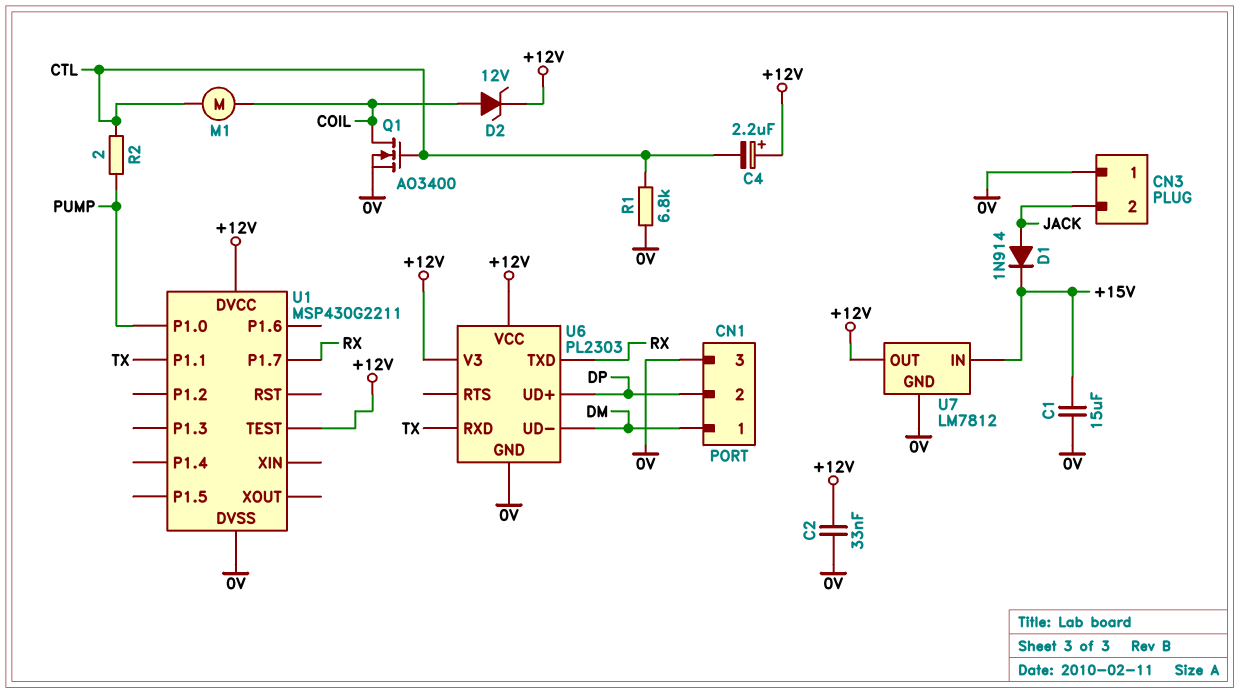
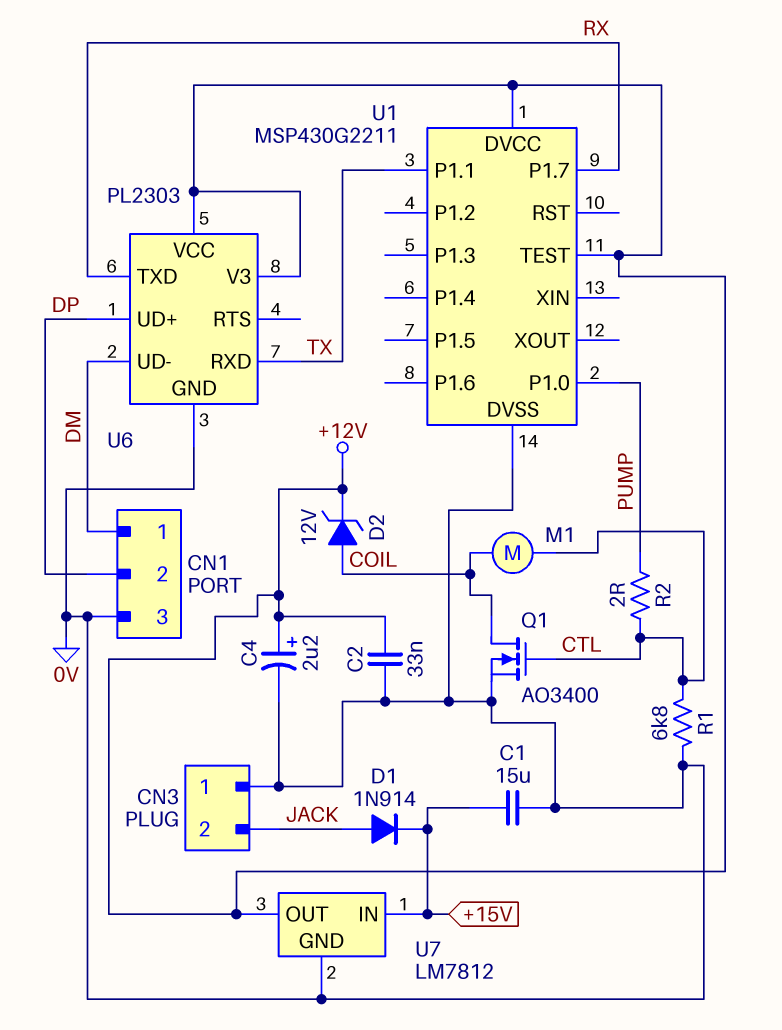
C4: 2.2uF (plus +12V, minus CTL) -> 2.2uF (plus +12V, minus 0V)

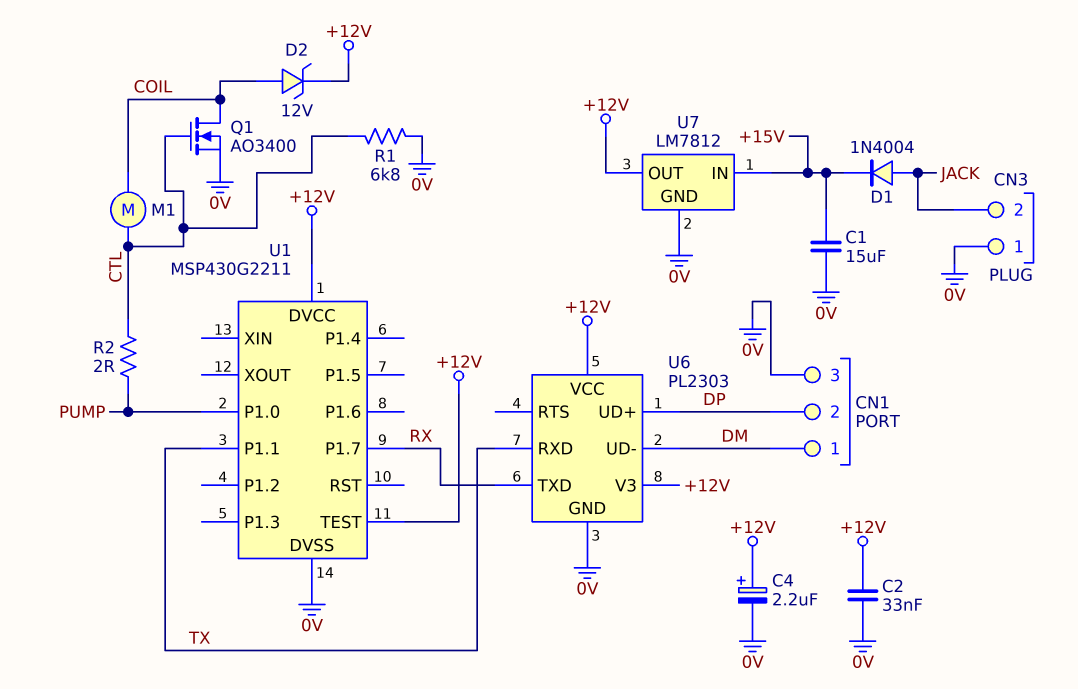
D1: diode 1N914 (A JACK, K +15V) -> diode 1N4004 (A JACK, K +15V)

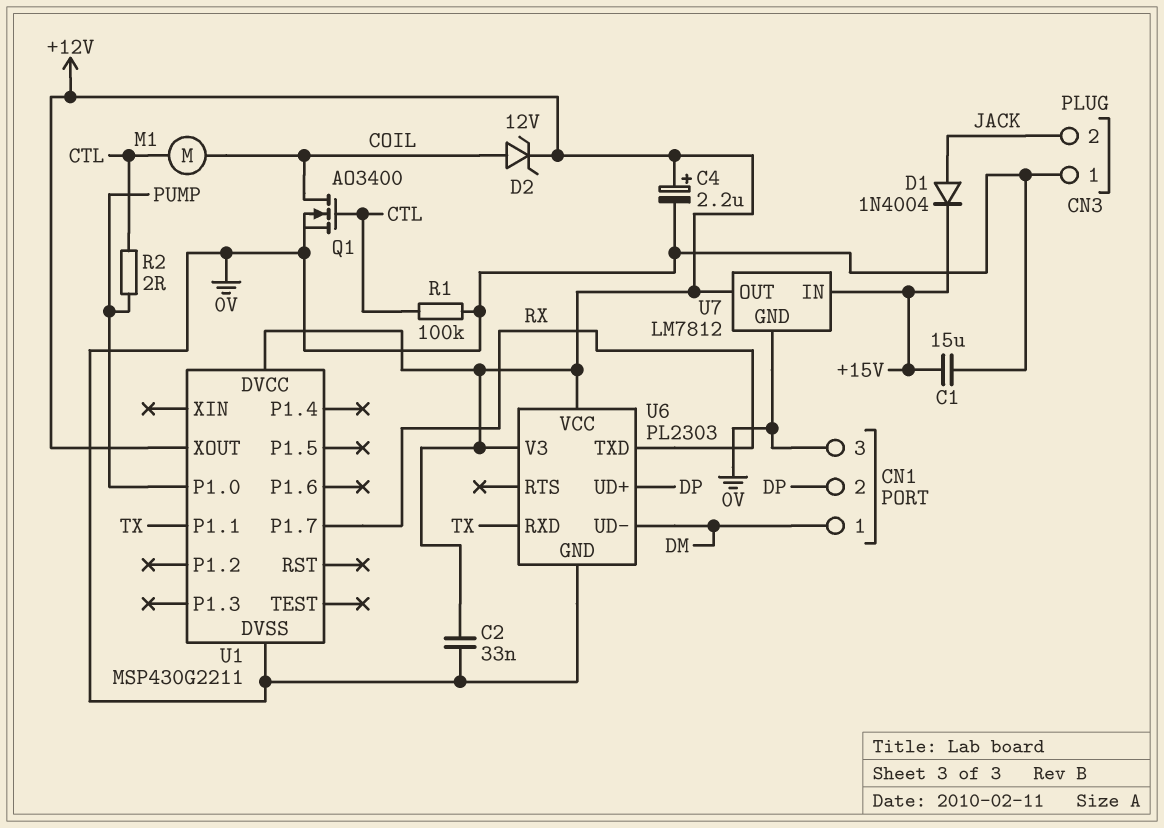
R1: 6.8k (0V, CTL) -> 100k (0V, CTL)
U1 pin TEST: +12V -> none
U1 pin XOUT: none -> +12V

